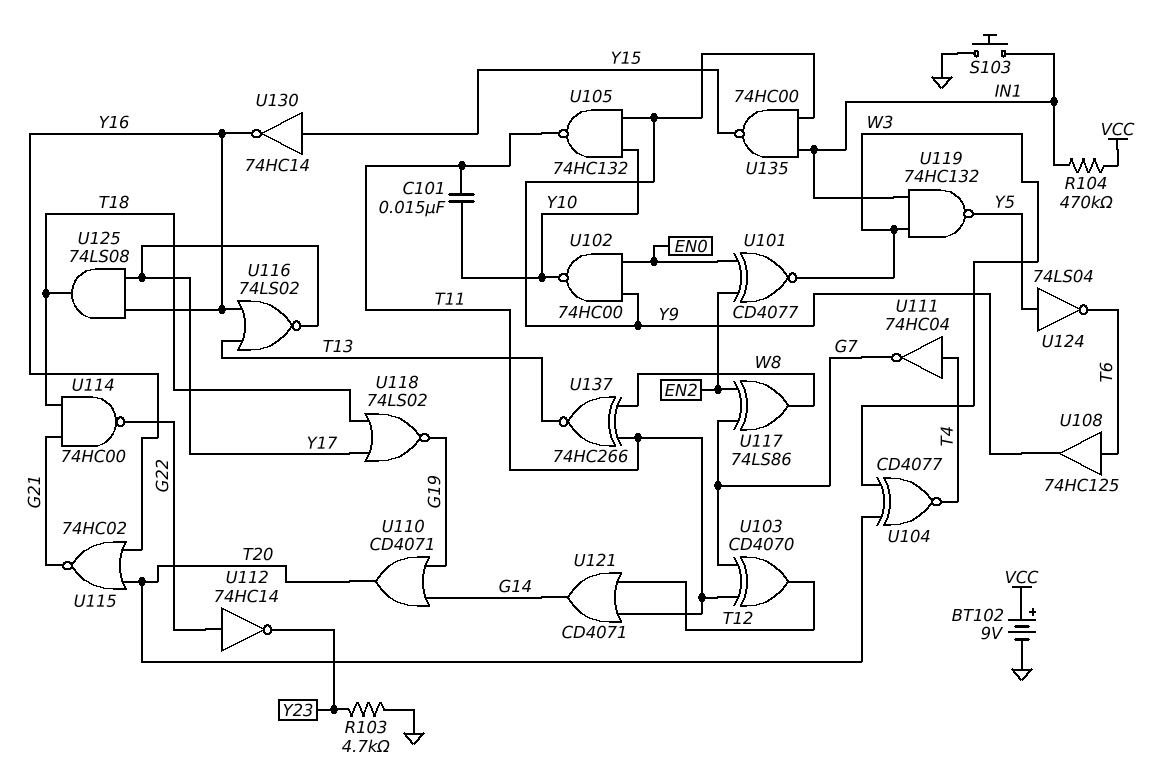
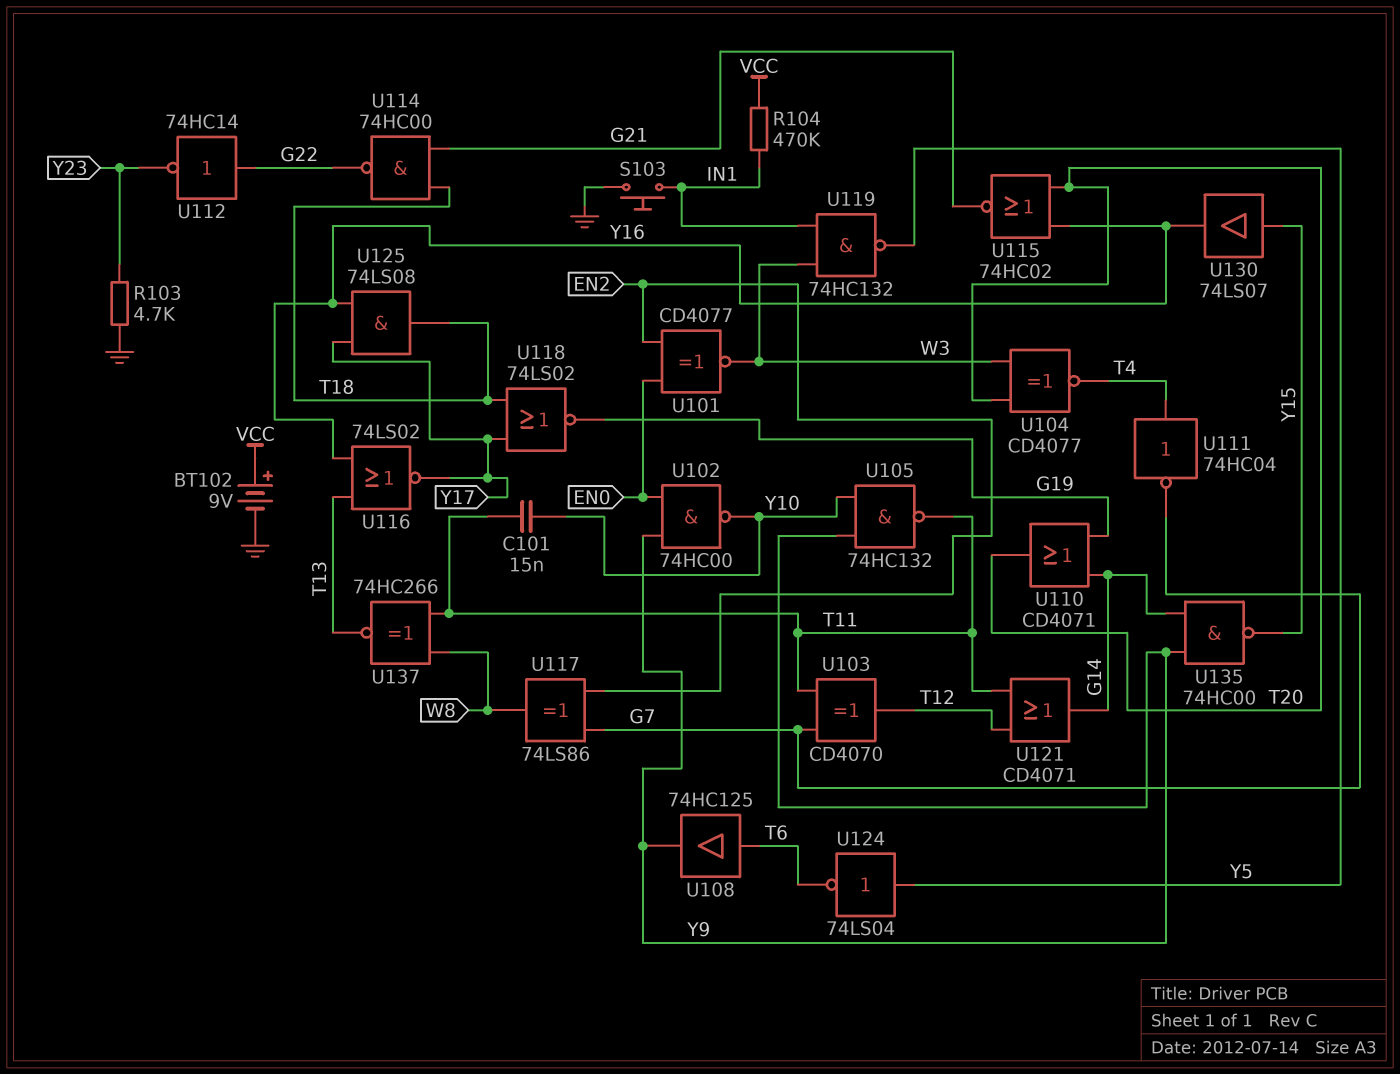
U130: NOT 74HC14 (in Y15, out Y16) -> buffer 74LS07 (in Y15, out Y16)
U135: NAND 74HC00 (in IN1, in Y9, out Y15) -> NAND 74HC00 (in G14, in Y9, out Y15)

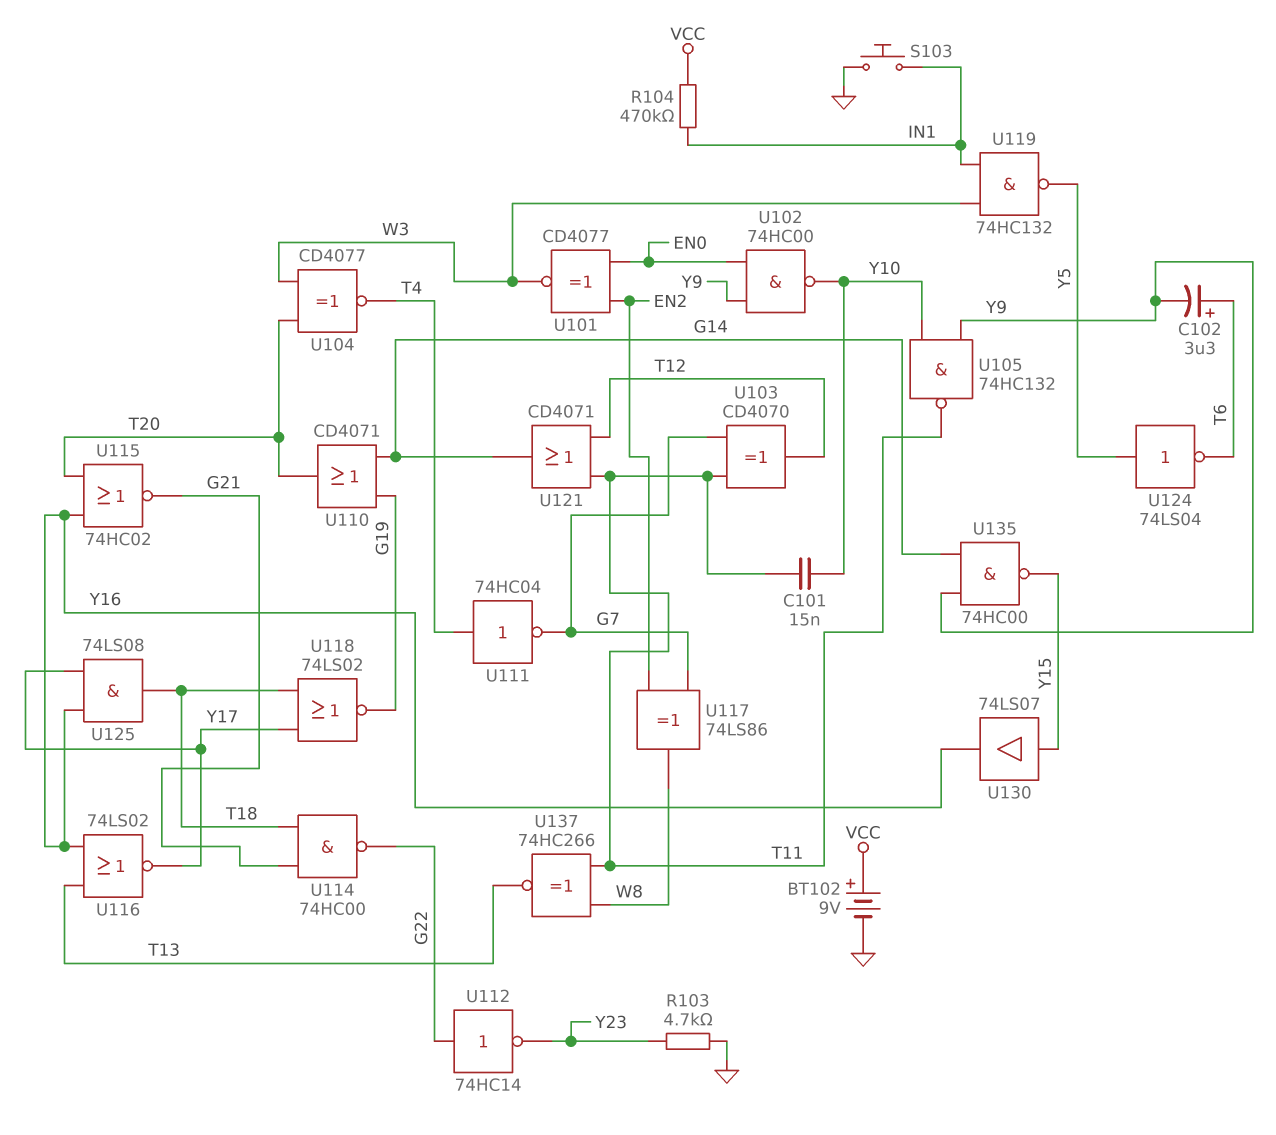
C102: none -> 3.3uF (plus T6, minus Y9)
U108: buffer 74HC125 (in T6, out Y9) -> none

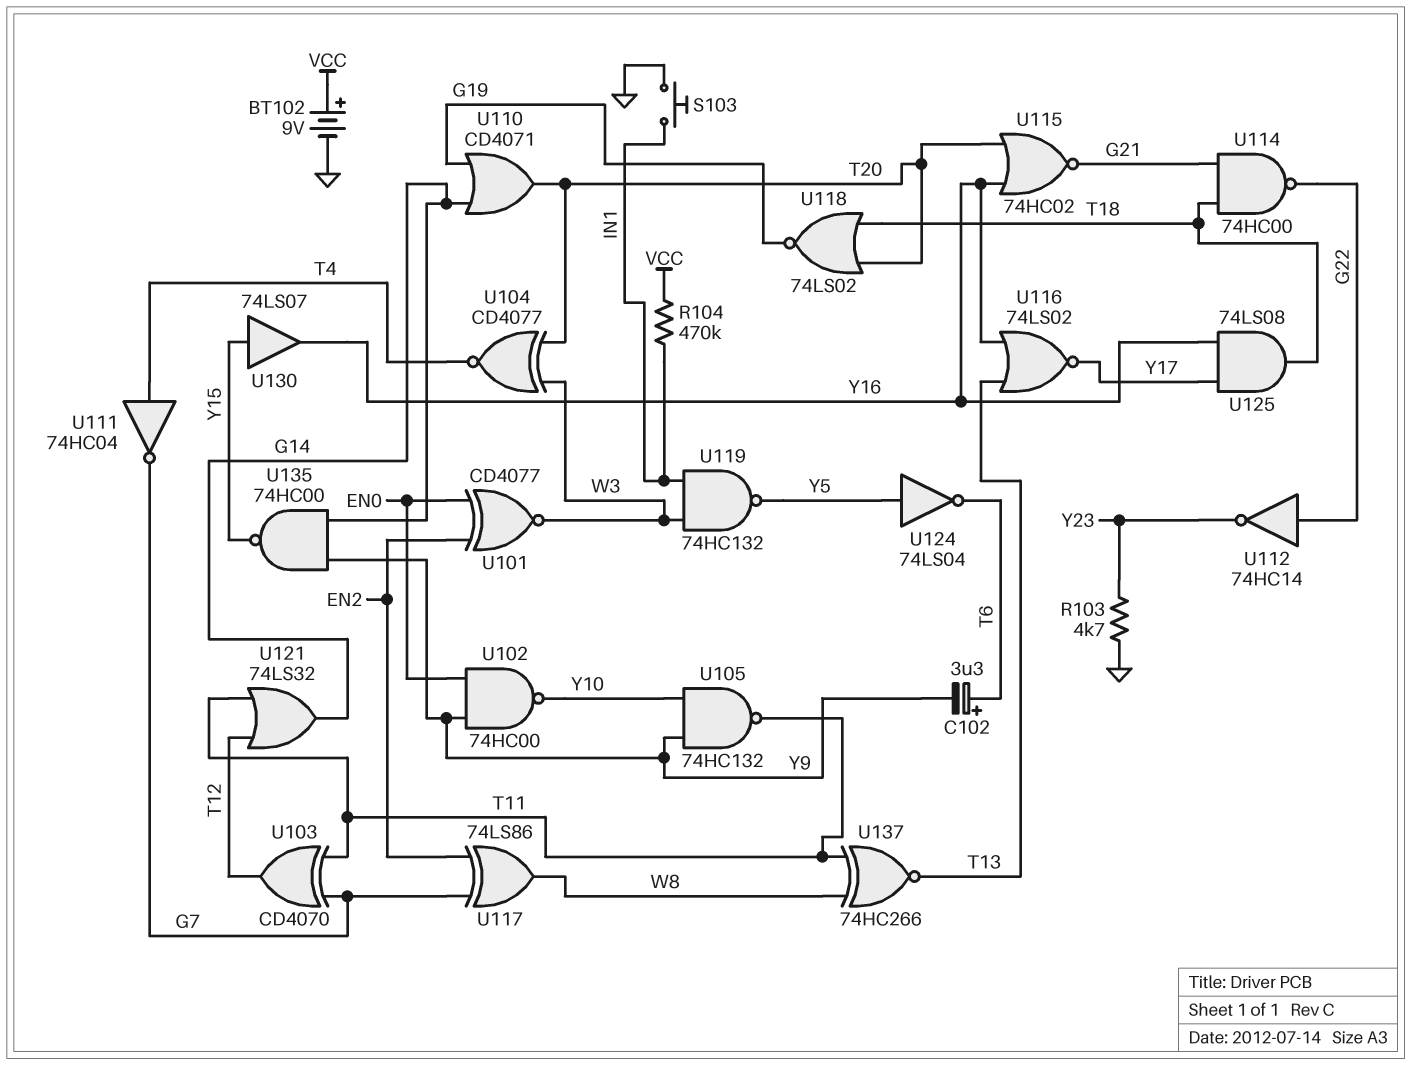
C101: 15nF (T11, Y10) -> none
U118: NOR 74LS02 (in T18, in Y17, out G19) -> NOR 74LS02 (in T18, in T20, out G19)
U121: OR CD4071 (in T11, in T12, out G14) -> OR 74LS32 (in T11, in T12, out G14)

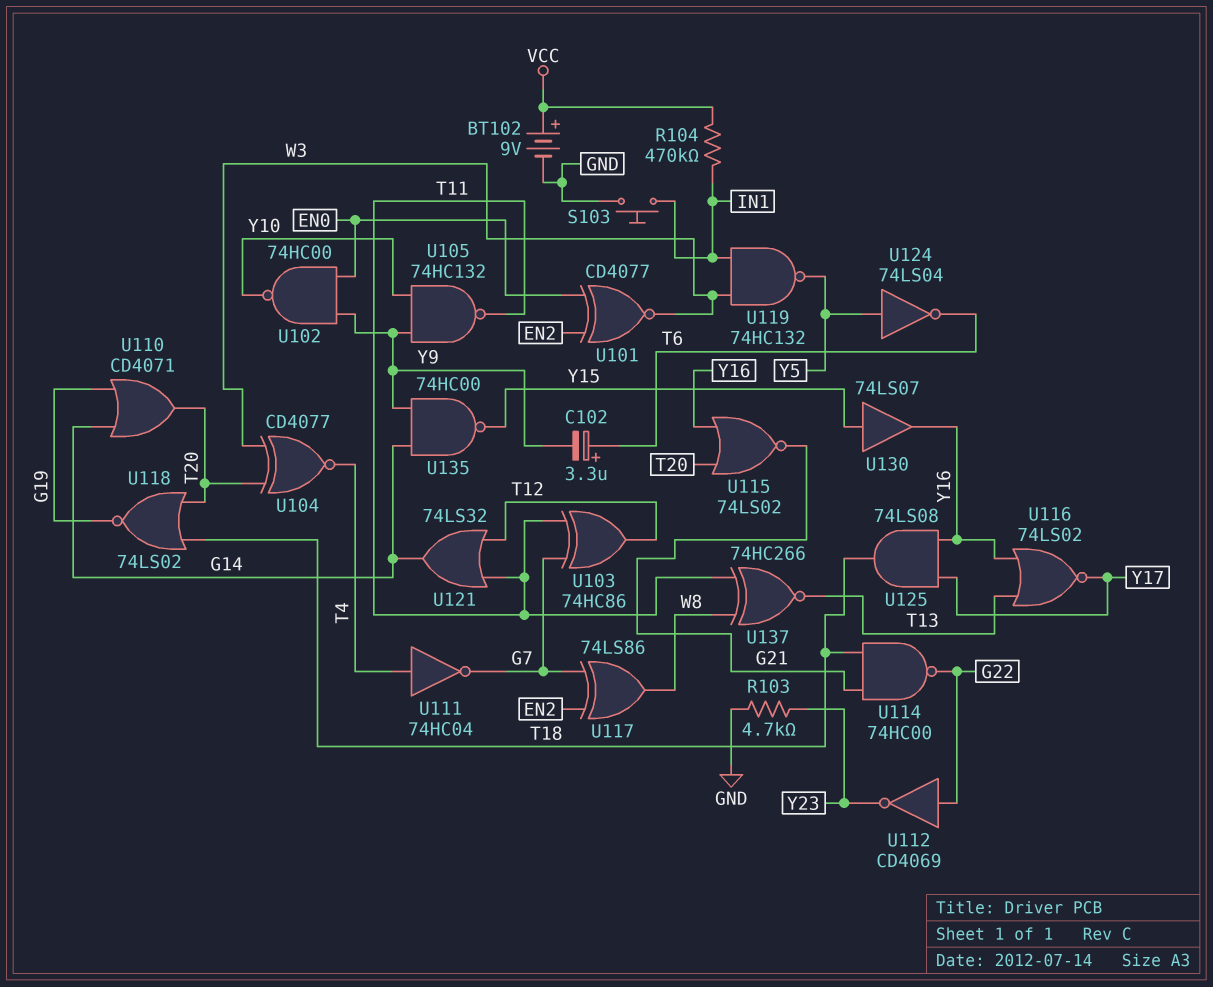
U103: XOR CD4070 (in G7, in T11, out T12) -> XOR 74HC86 (in G7, in T11, out T12)
U112: NOT 74HC14 (in G22, out Y23) -> NOT CD4069 (in G22, out Y23)
U115: NOR 74HC02 (in T20, in Y16, out G21) -> NOR 74LS02 (in T20, in Y16, out G21)

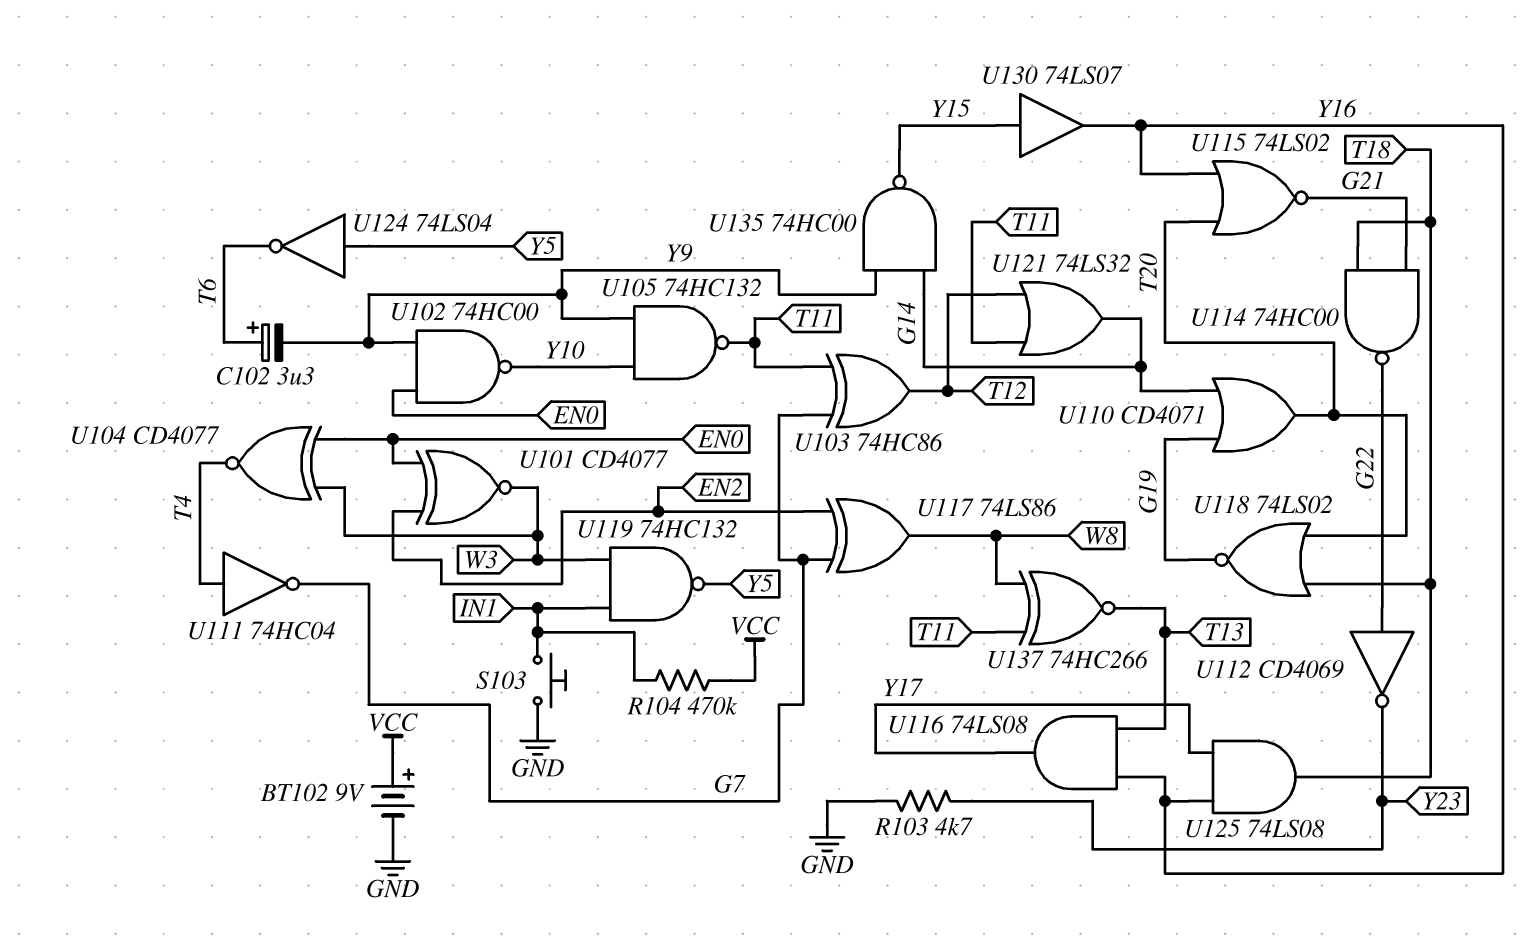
U104: XNOR CD4077 (in T20, in W3, out T4) -> XNOR CD4077 (in EN0, in W3, out T4)
U116: NOR 74LS02 (in T13, in Y16, out Y17) -> AND 74LS08 (in T13, in Y16, out Y17)

